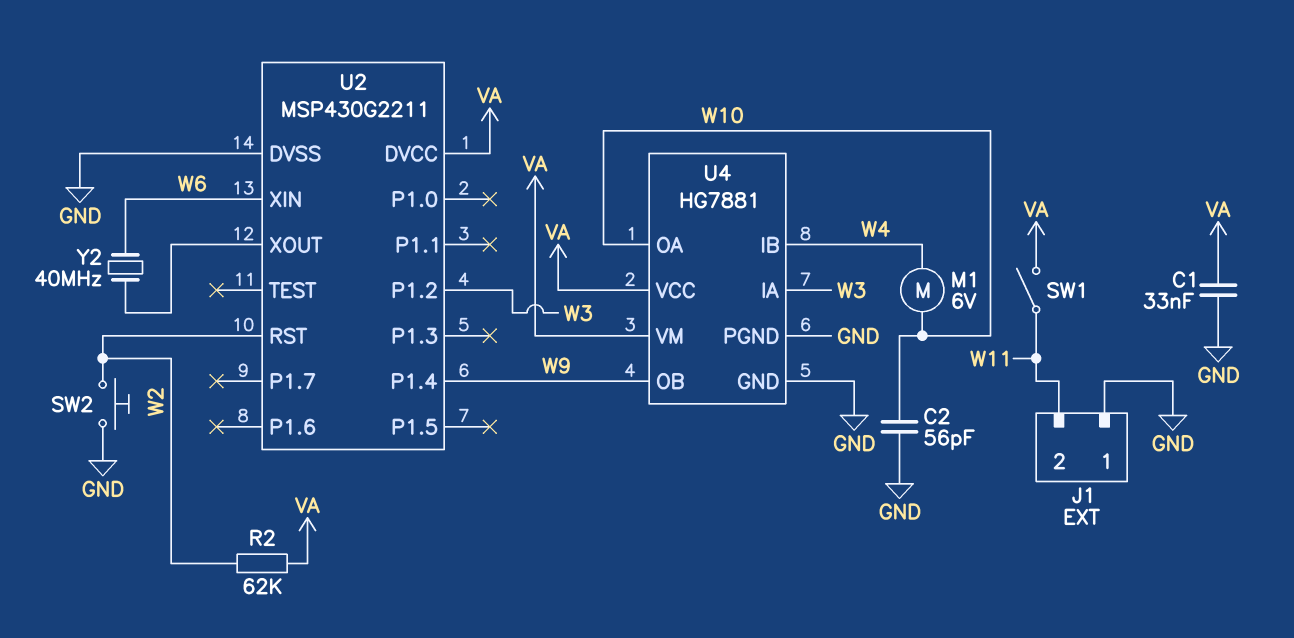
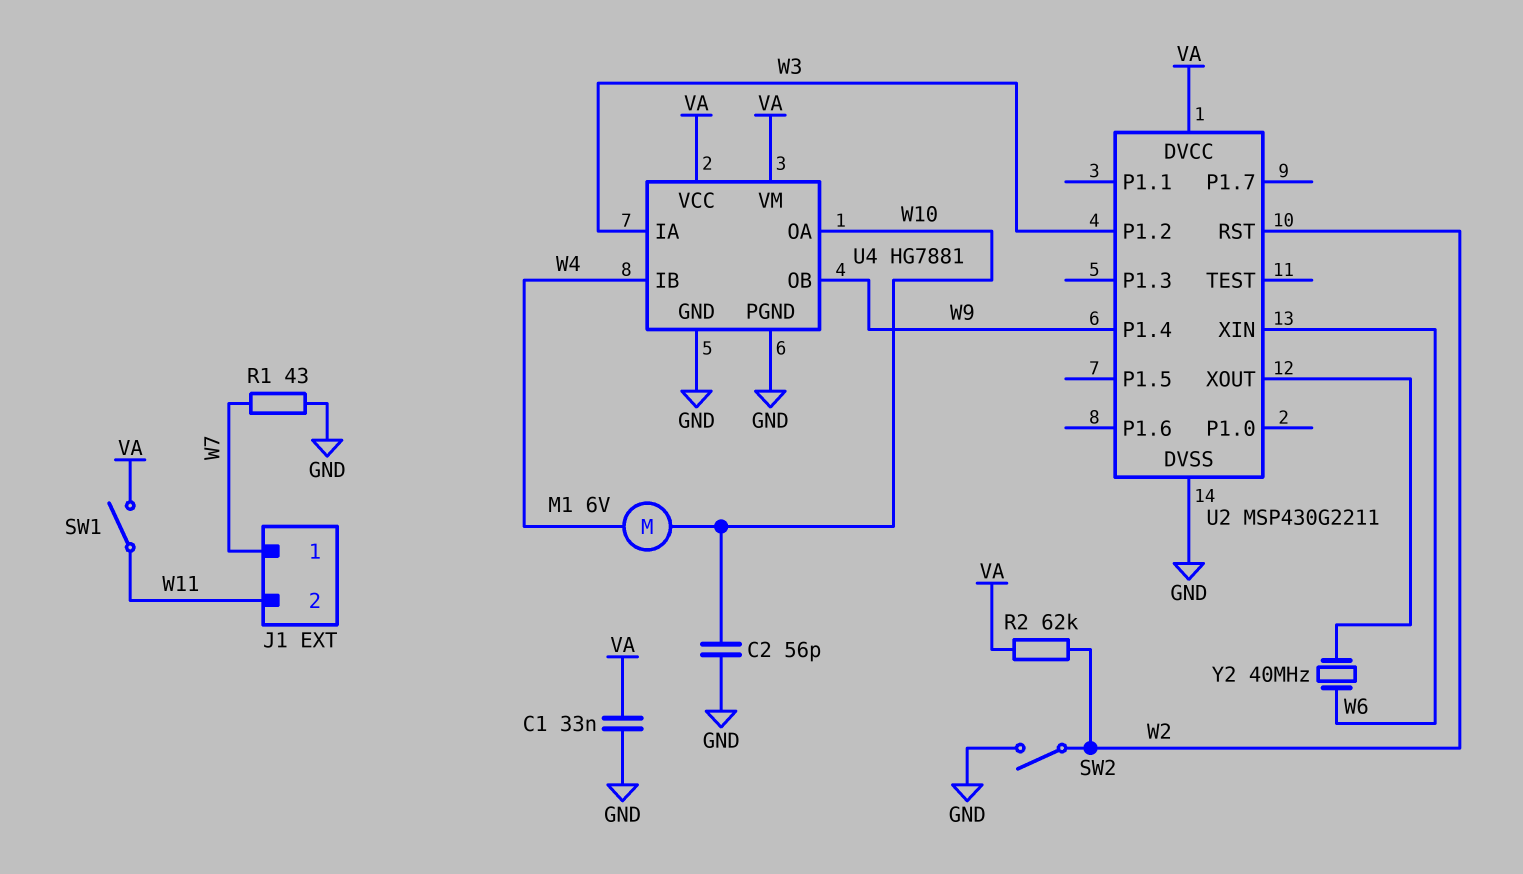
J1 pin 1: GND -> W7
R1: none -> 43 (GND, W7)
SW2: button (GND, W2) -> switch (GND, W2)

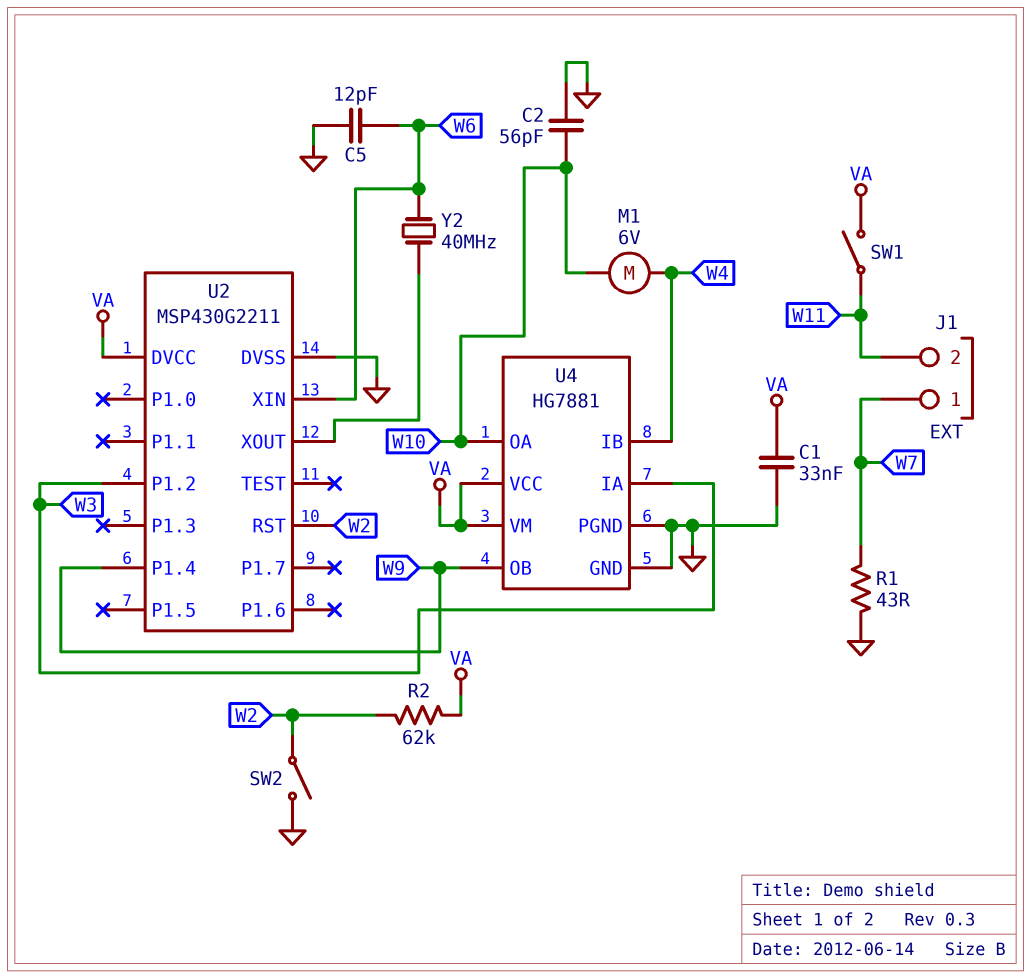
C5: none -> 12pF (GND, W6)

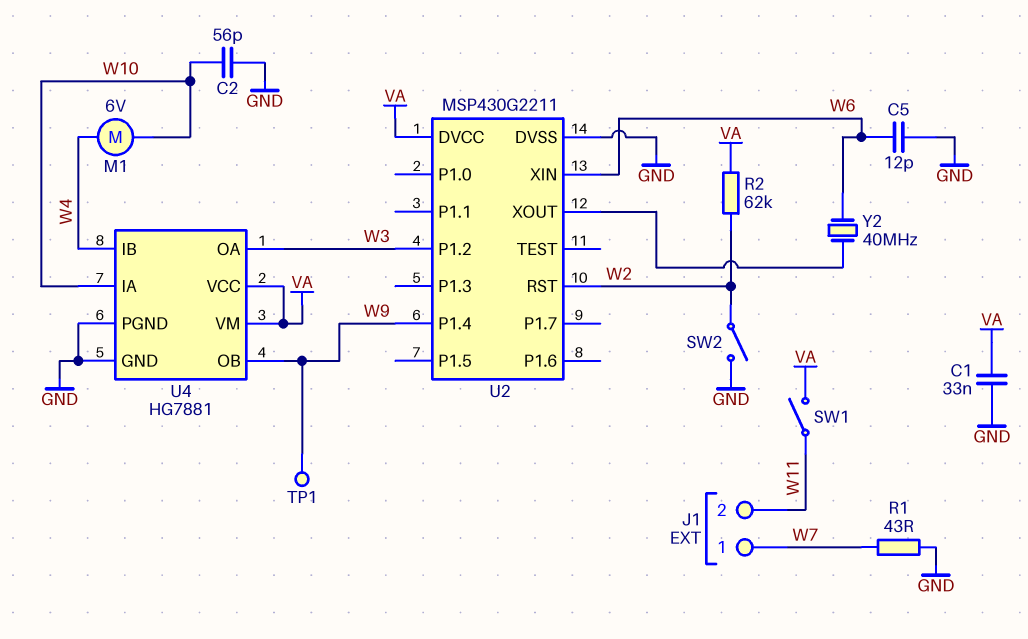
TP1: none -> test point (W9)
U4 pin IA: W3 -> W10
U4 pin OA: W10 -> W3

